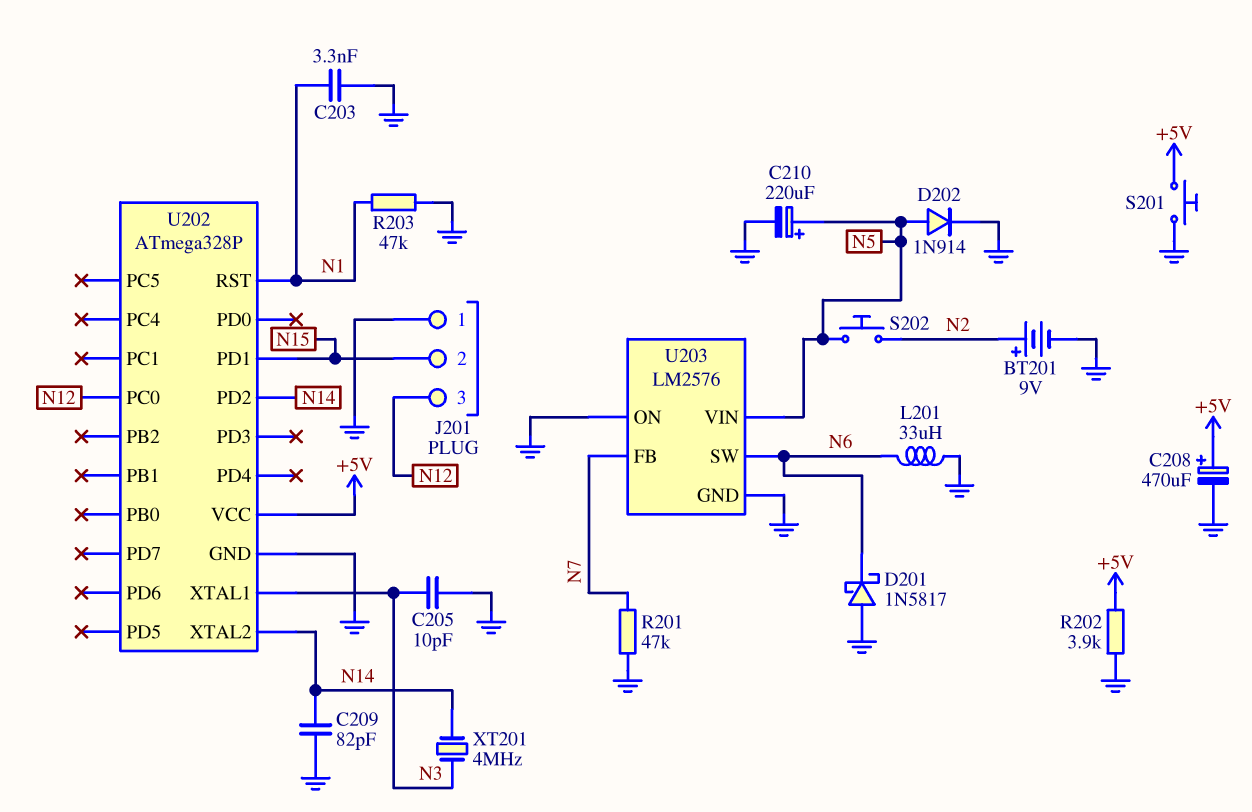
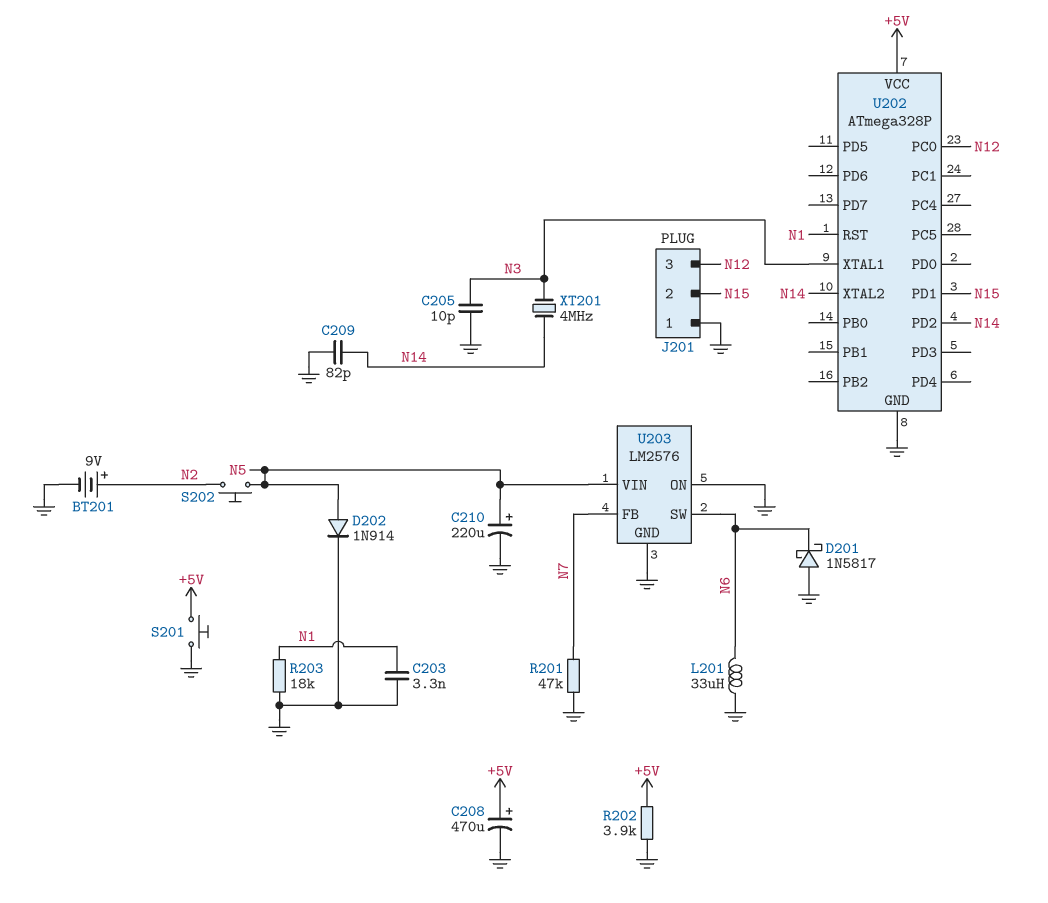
R203: 47k (GND, N1) -> 18k (GND, N1)

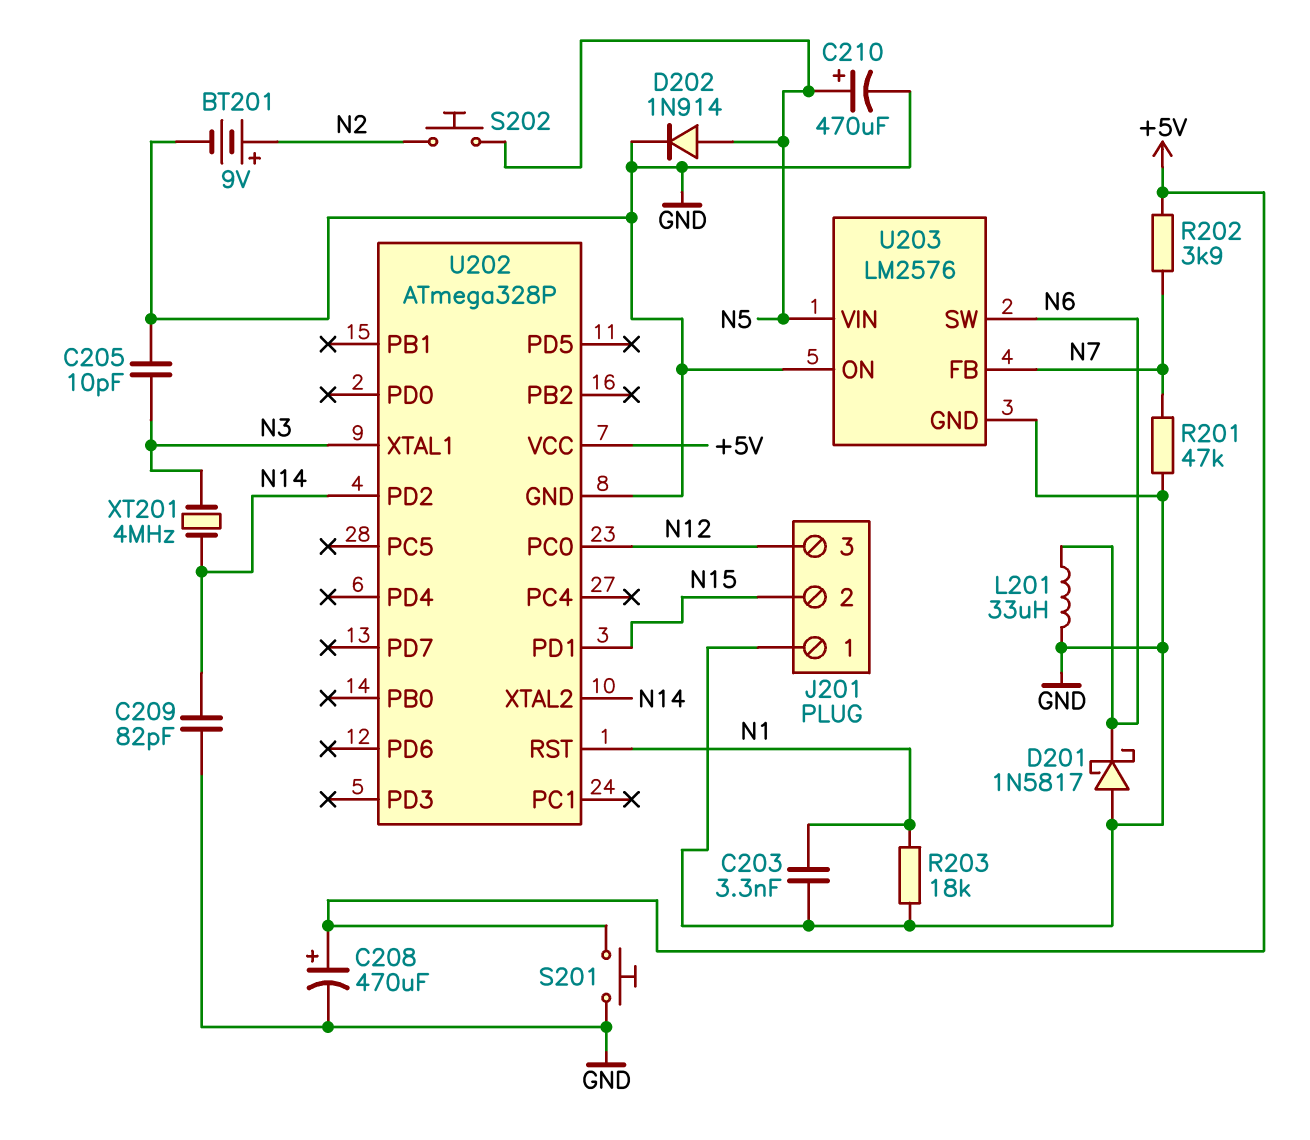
C210: 220uF (plus N5, minus GND) -> 470uF (plus N5, minus GND)
R202: 3.9k (+5V, GND) -> 3.9k (+5V, N7)

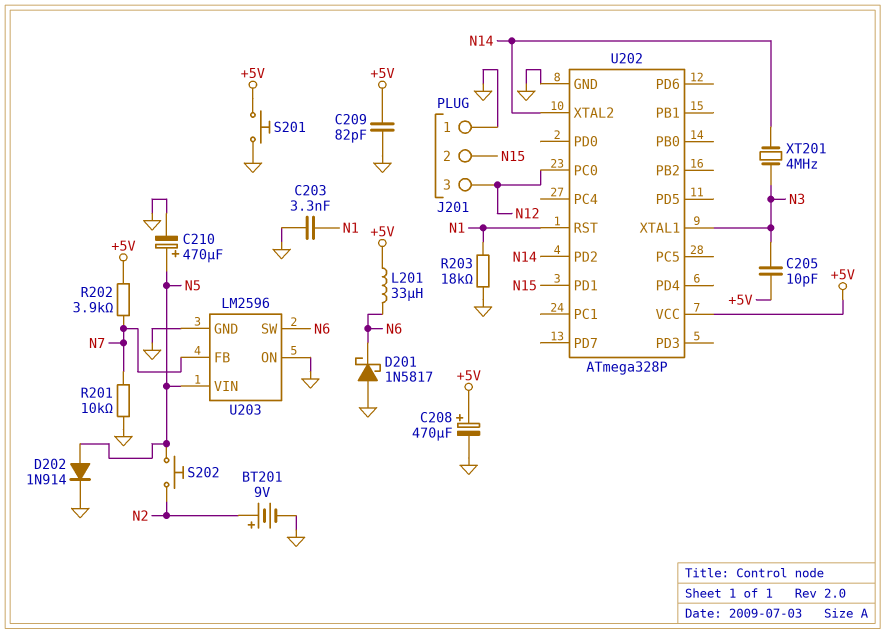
C205: 10pF (GND, N3) -> 10pF (+5V, N3)
C209: 82pF (GND, N14) -> 82pF (+5V, GND)
L201: 33uH (GND, N6) -> 33uH (+5V, N6)
R201: 47k (GND, N7) -> 10k (GND, N7)
U203: LM2576 -> LM2596

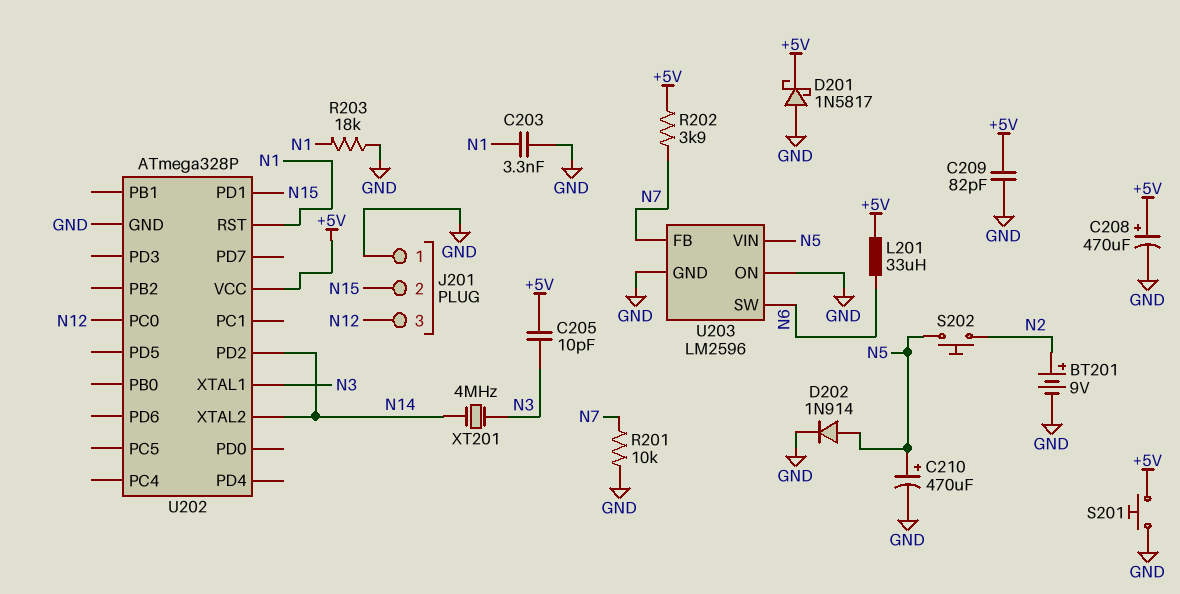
D201: schottky 1N5817 (A GND, K N6) -> schottky 1N5817 (A GND, K +5V)

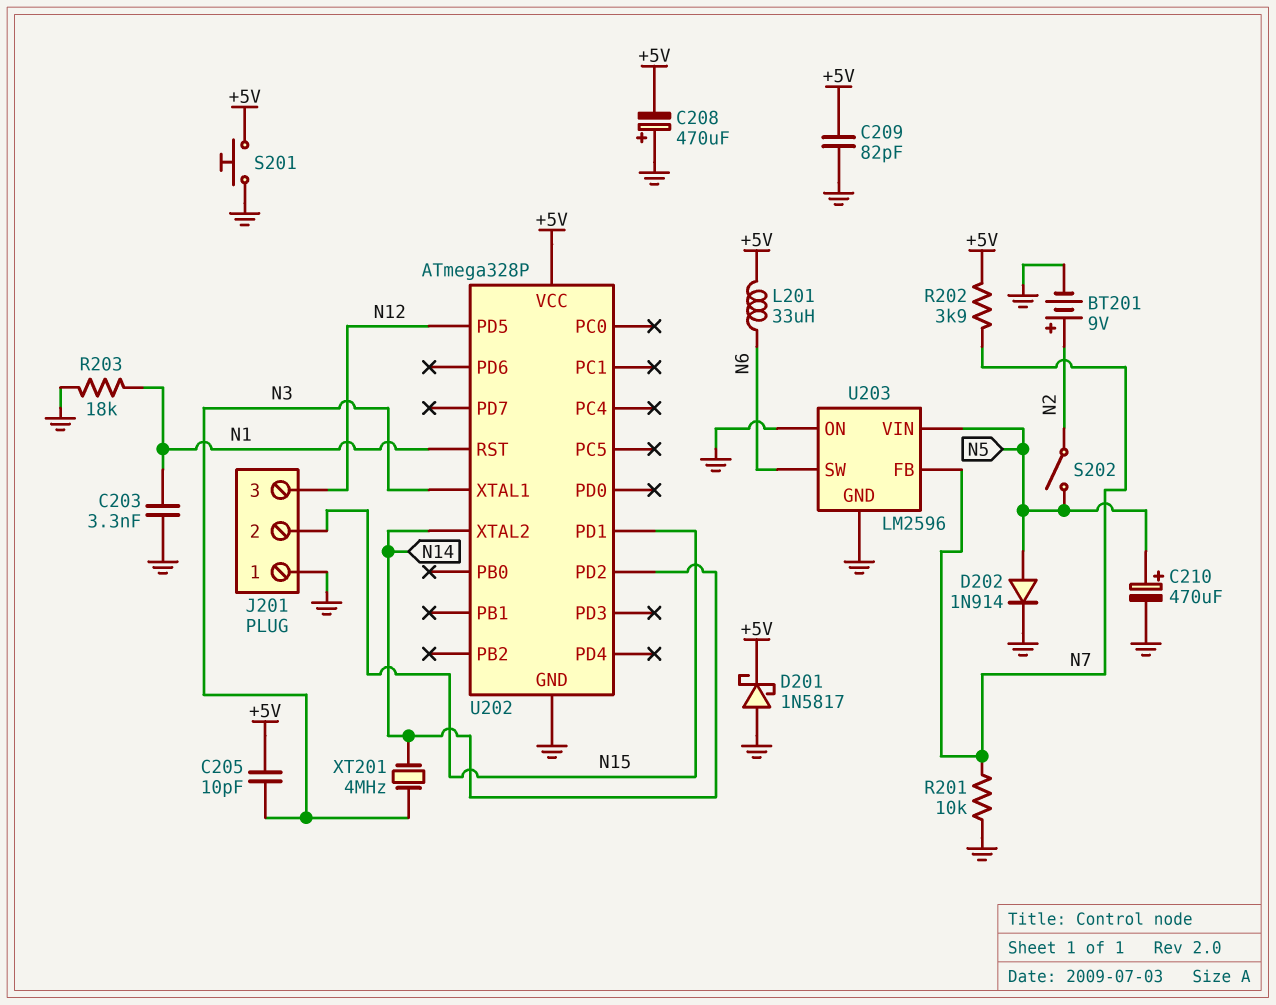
C208: 470uF (plus +5V, minus GND) -> 470uF (plus GND, minus +5V)
S202: button (N2, N5) -> switch (N2, N5)
U202 pin PC0: N12 -> none
U202 pin PD5: none -> N12

